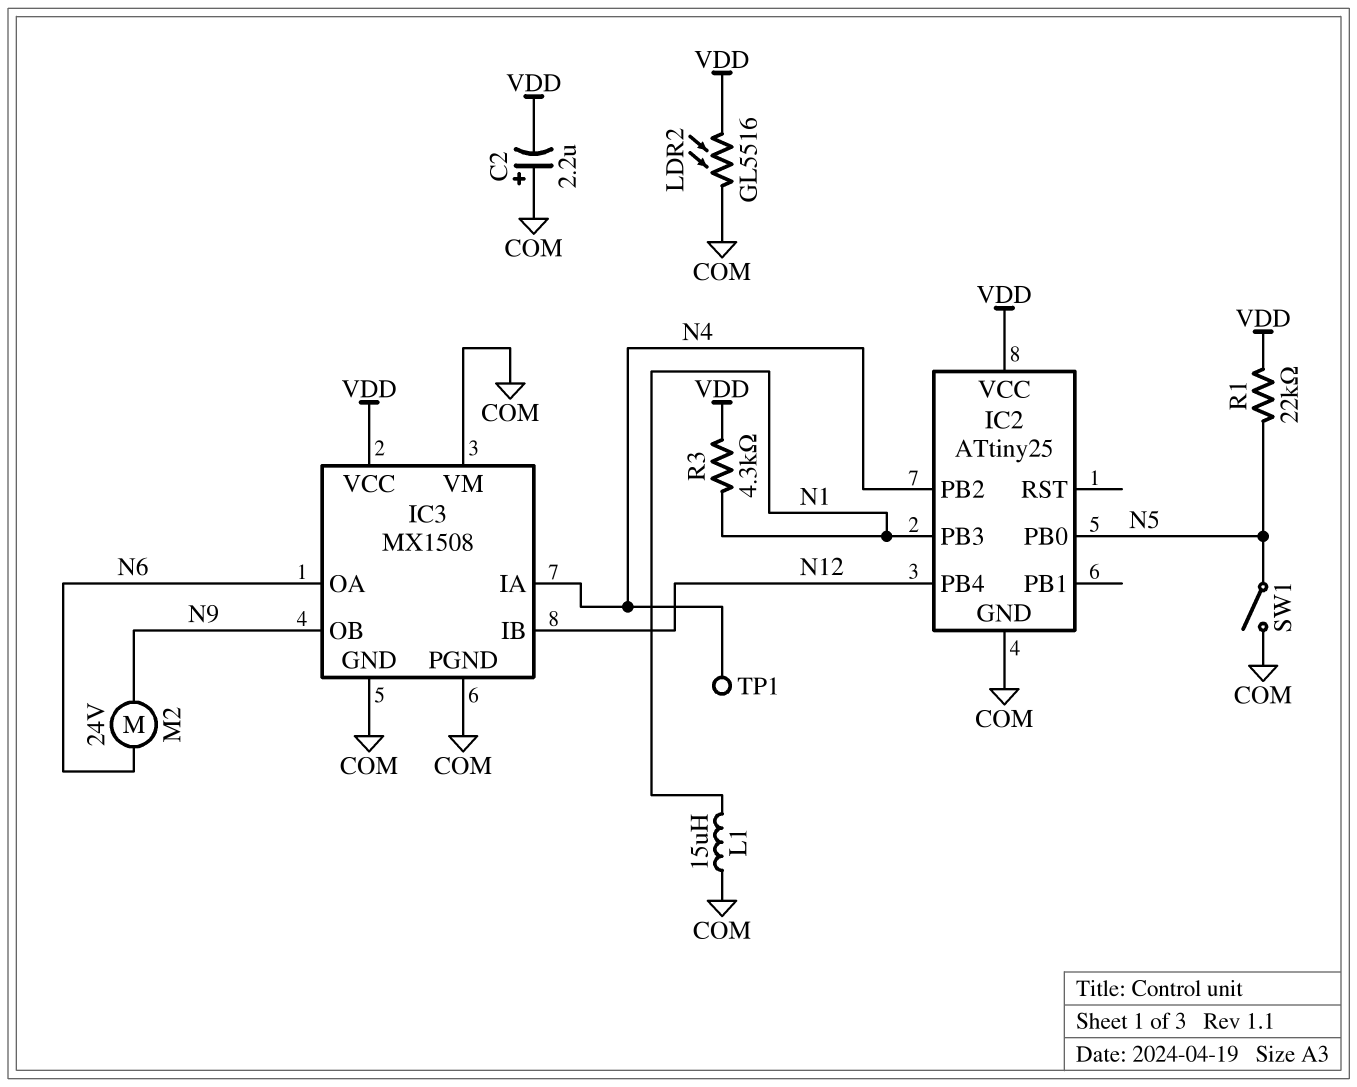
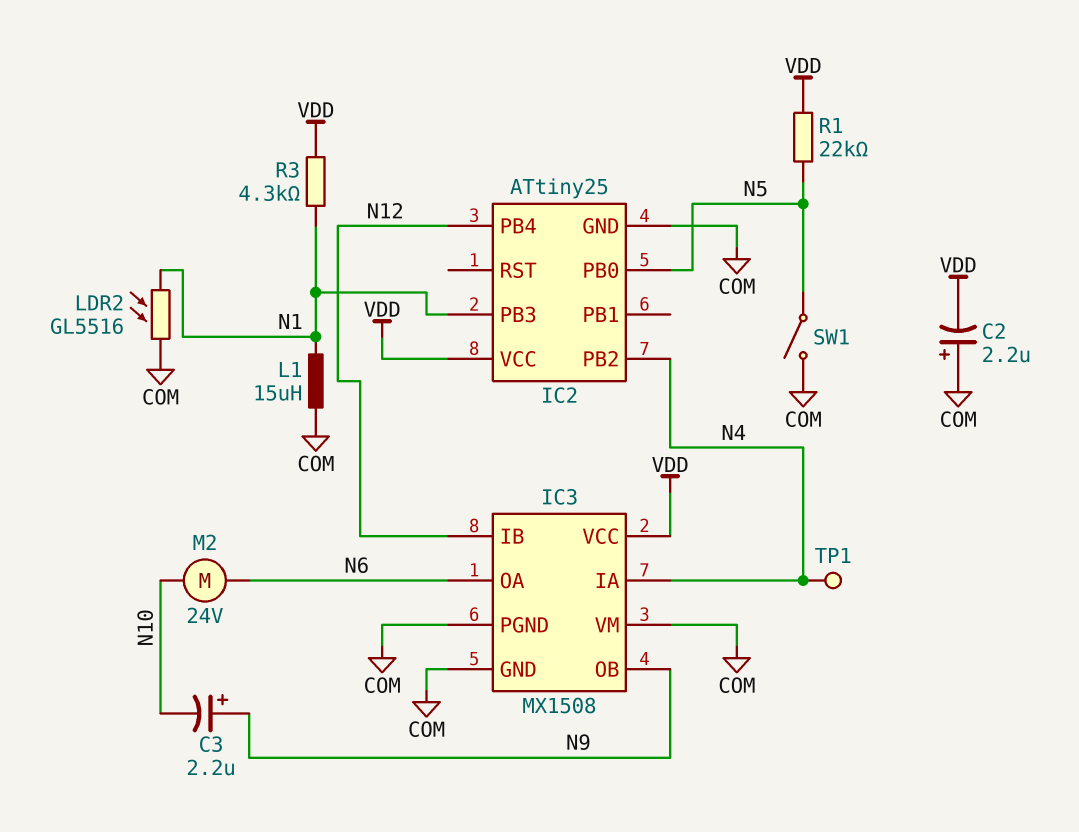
C3: none -> 2.2uF (plus N9, minus N10)
LDR2: GL5516 (COM, VDD) -> GL5516 (COM, N1)
M2: motor 24V (N6, N9) -> motor 24V (N6, N10)

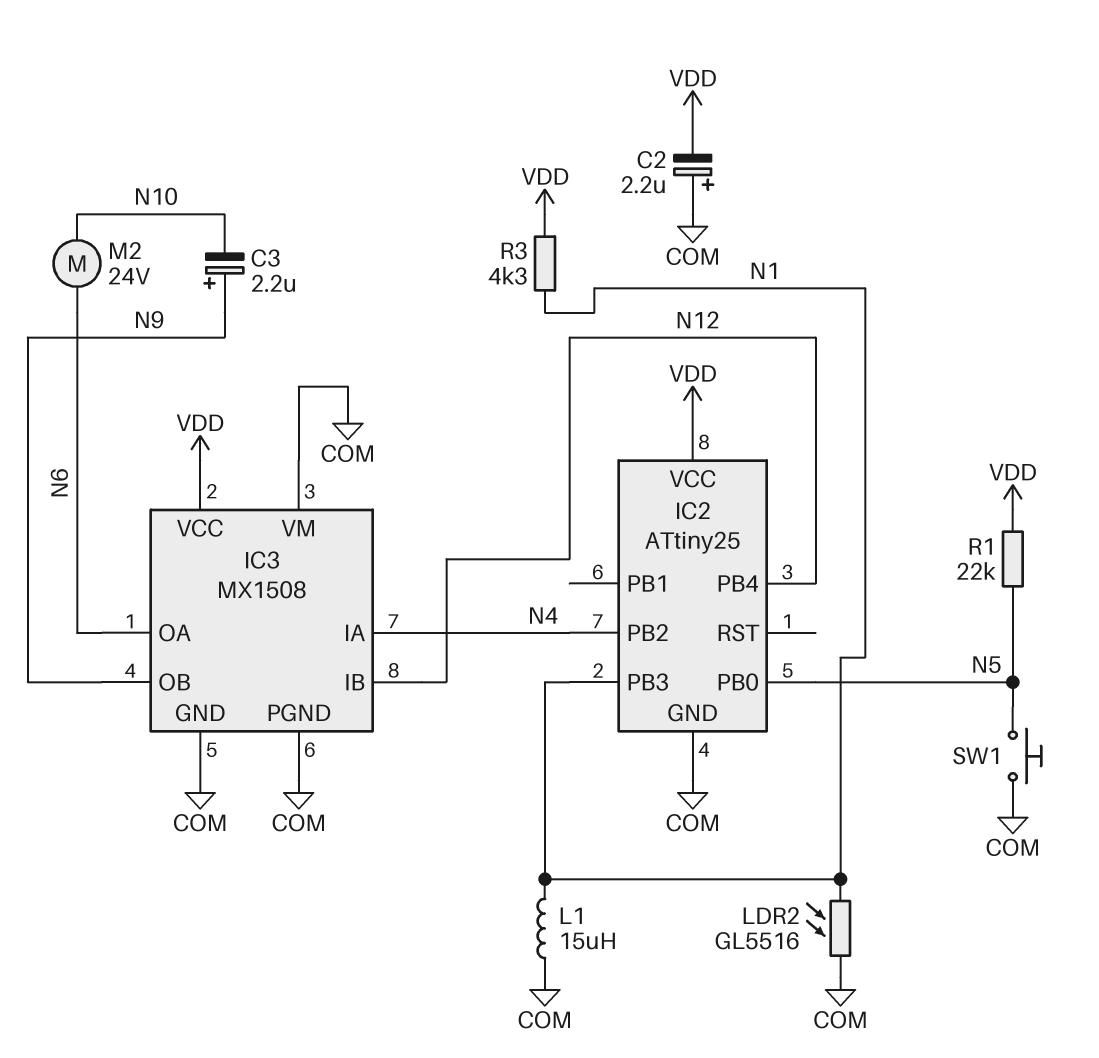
SW1: switch (COM, N5) -> button (COM, N5)
TP1: test point (N4) -> none

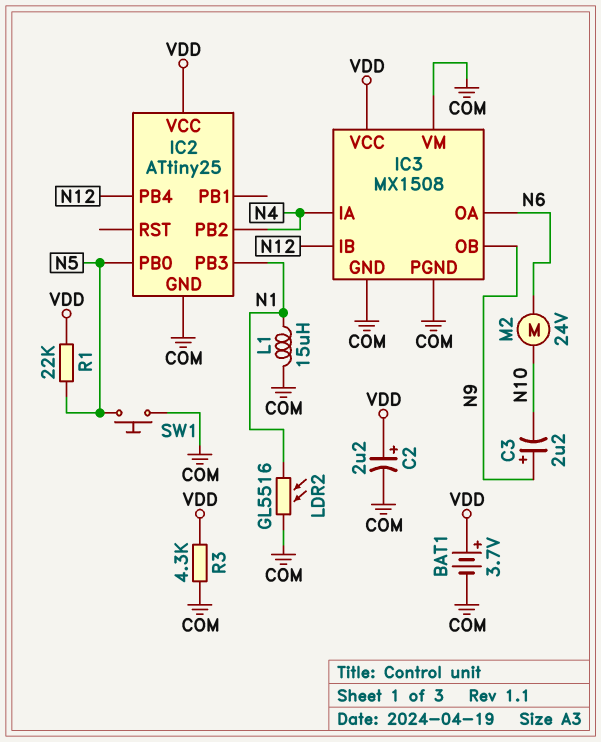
BAT1: none -> 3.7V (plus VDD, minus COM)
C2: 2.2uF (plus COM, minus VDD) -> 2.2uF (plus VDD, minus COM)
R3: 4.3k (N1, VDD) -> 4.3k (COM, VDD)

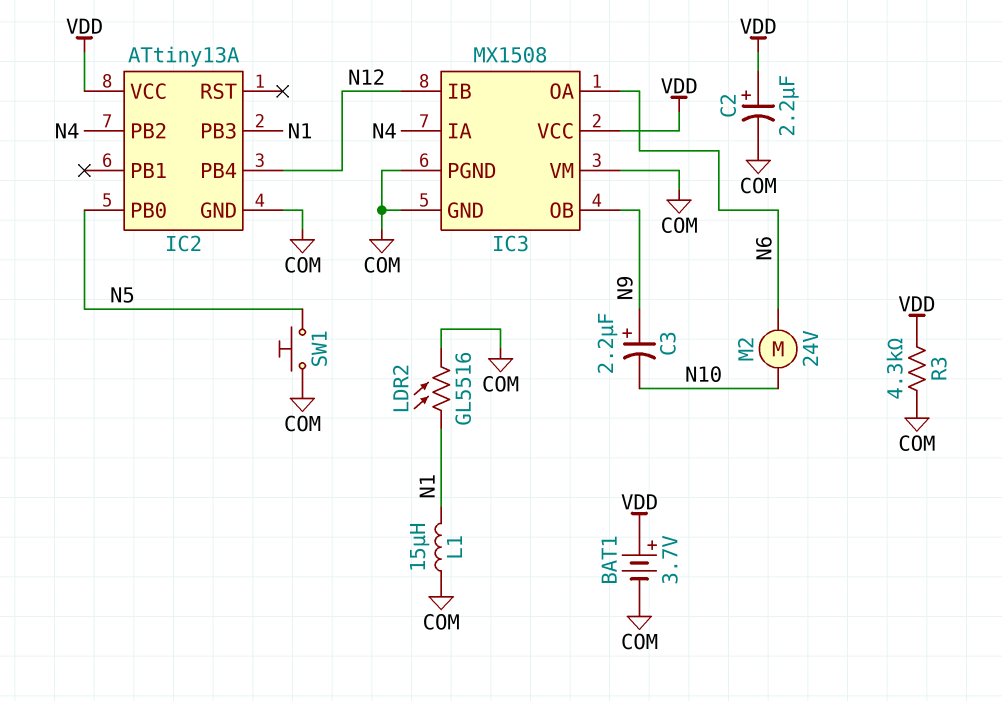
IC2: ATtiny25 -> ATtiny13A
R1: 22k (N5, VDD) -> none

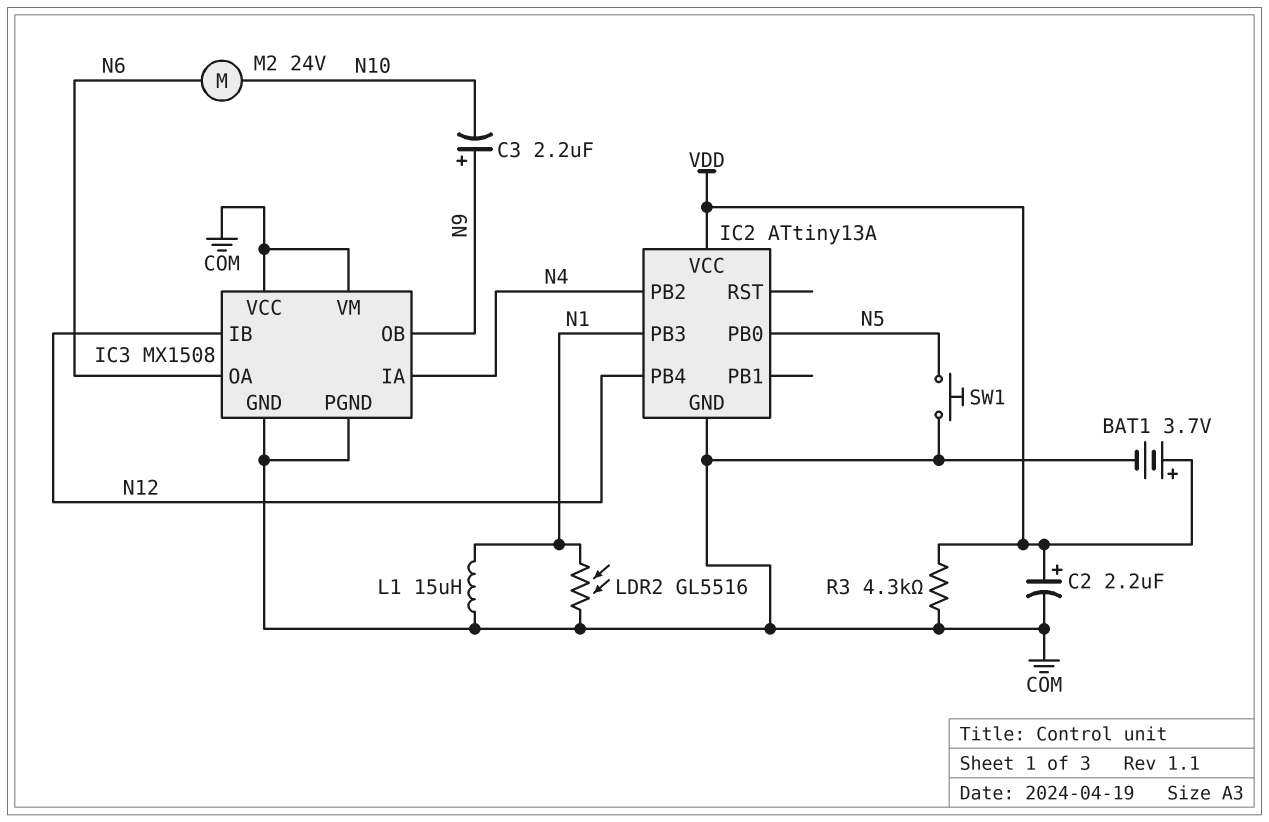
IC3 pin VCC: VDD -> COM

